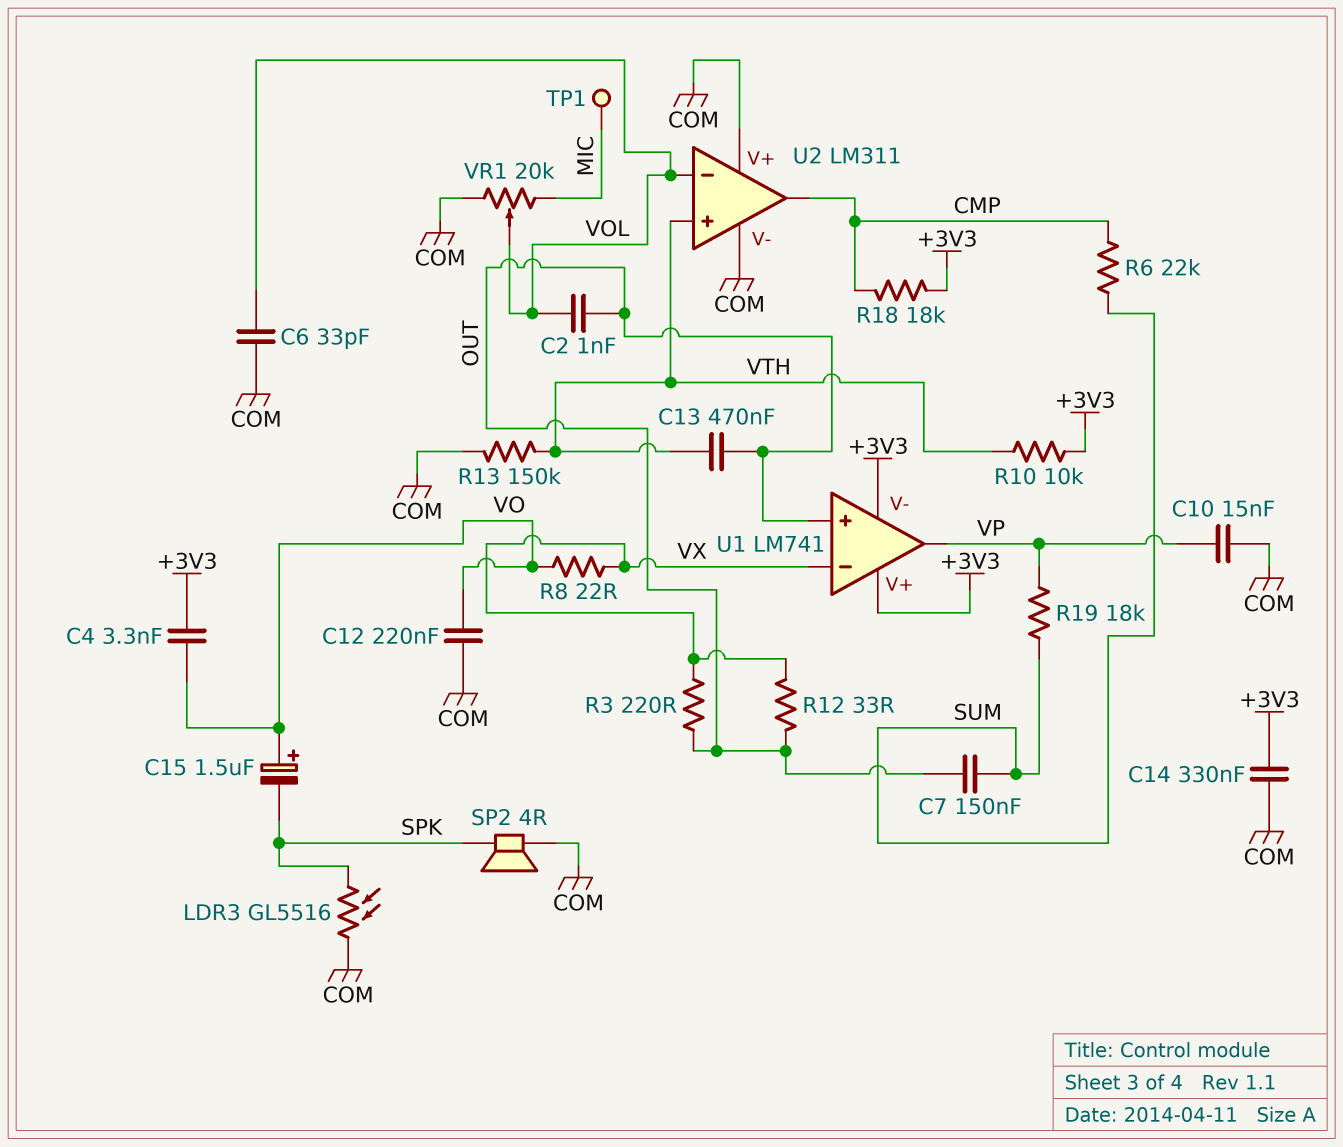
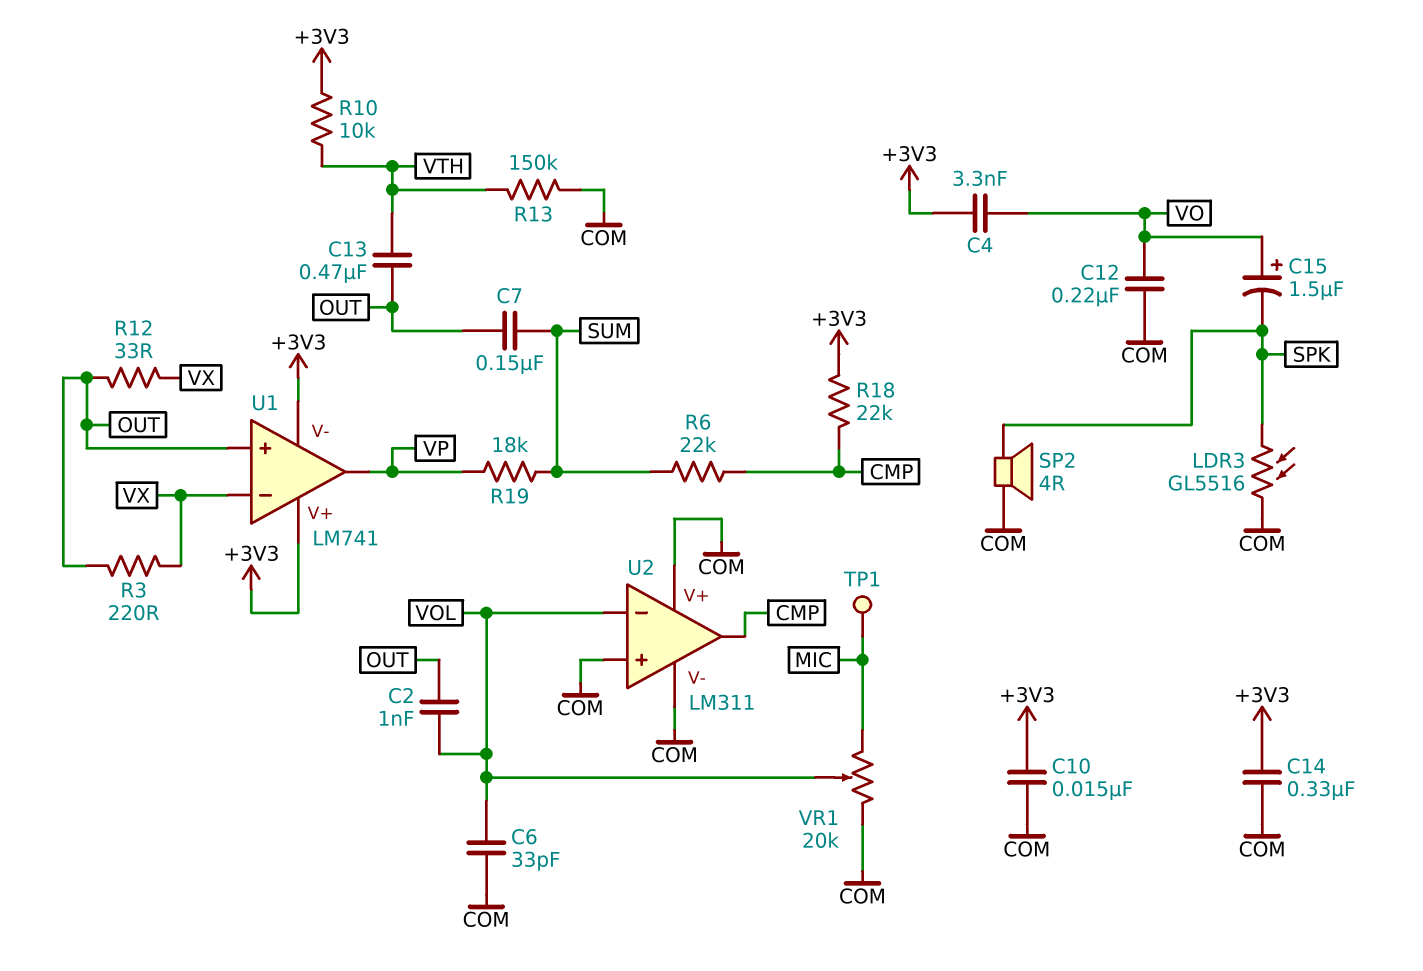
C10: 15nF (COM, VP) -> 15nF (+3V3, COM)
R8: 22 (VO, VX) -> none
R18: 18k (+3V3, CMP) -> 22k (+3V3, CMP)
U2 pin in+: VTH -> COM

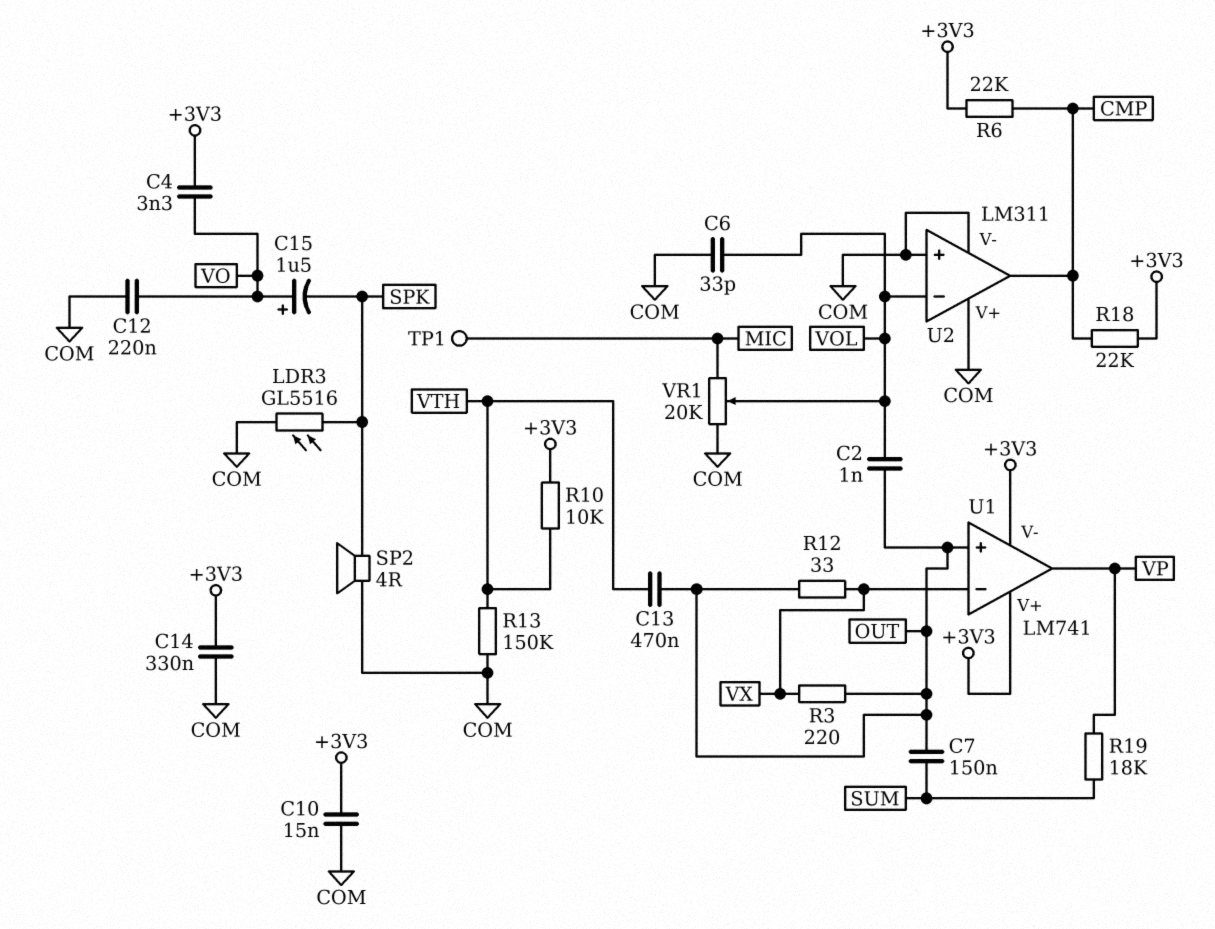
R6: 22k (CMP, SUM) -> 22k (+3V3, CMP)

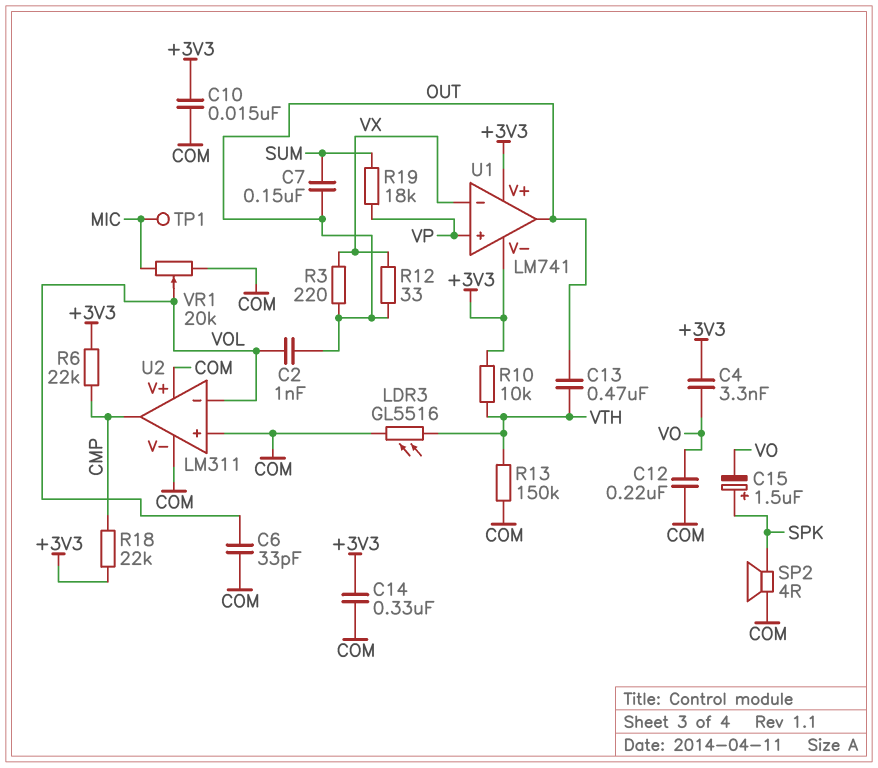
C15: 1.5uF (plus VO, minus SPK) -> 1.5uF (plus SPK, minus VO)
LDR3: GL5516 (COM, SPK) -> GL5516 (COM, VTH)
U1 pin in+: OUT -> VP
U1 pin out: VP -> OUT

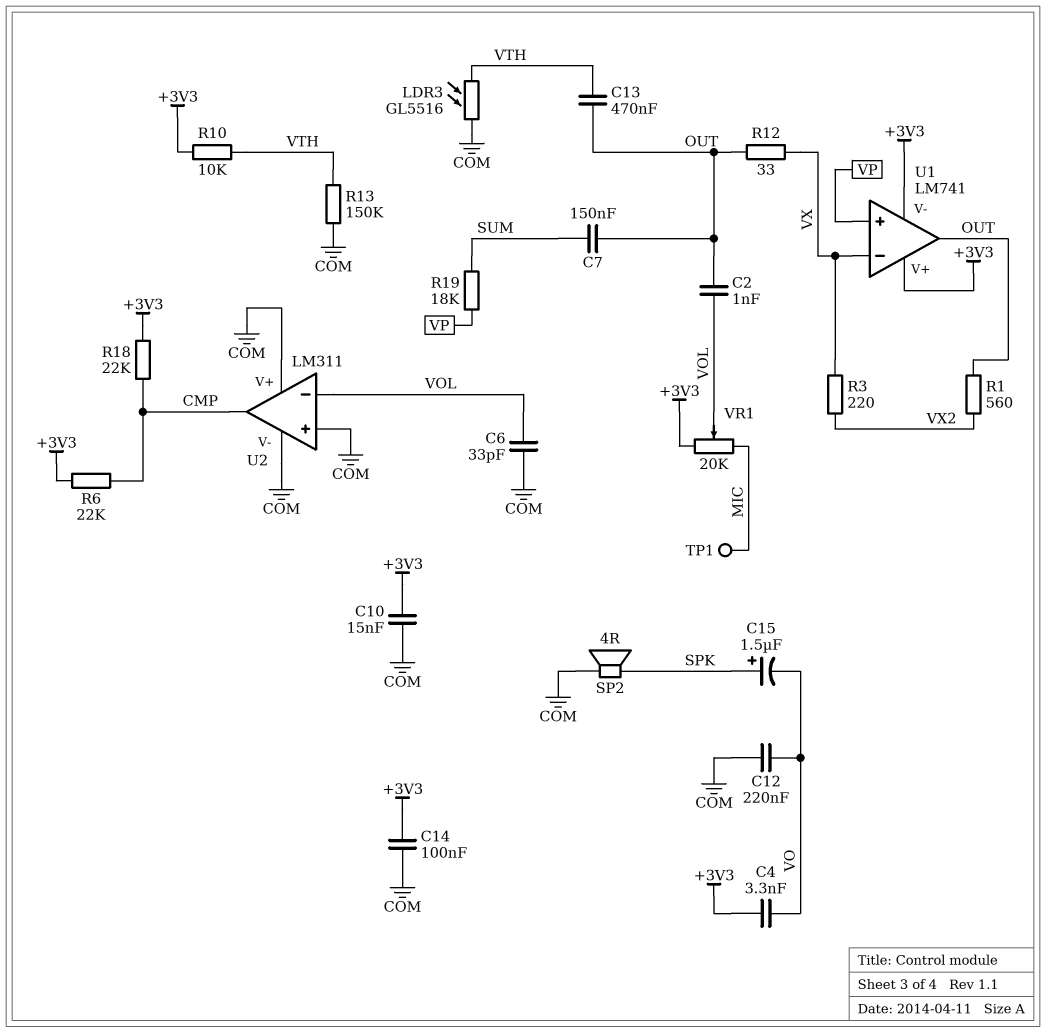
C14: 330nF (+3V3, COM) -> 100nF (+3V3, COM)
R1: none -> 560 (OUT, VX2)
R3: 220 (OUT, VX) -> 220 (VX, VX2)
VR1: 20k (COM, MIC, wiper VOL) -> 20k (+3V3, MIC, wiper VOL)

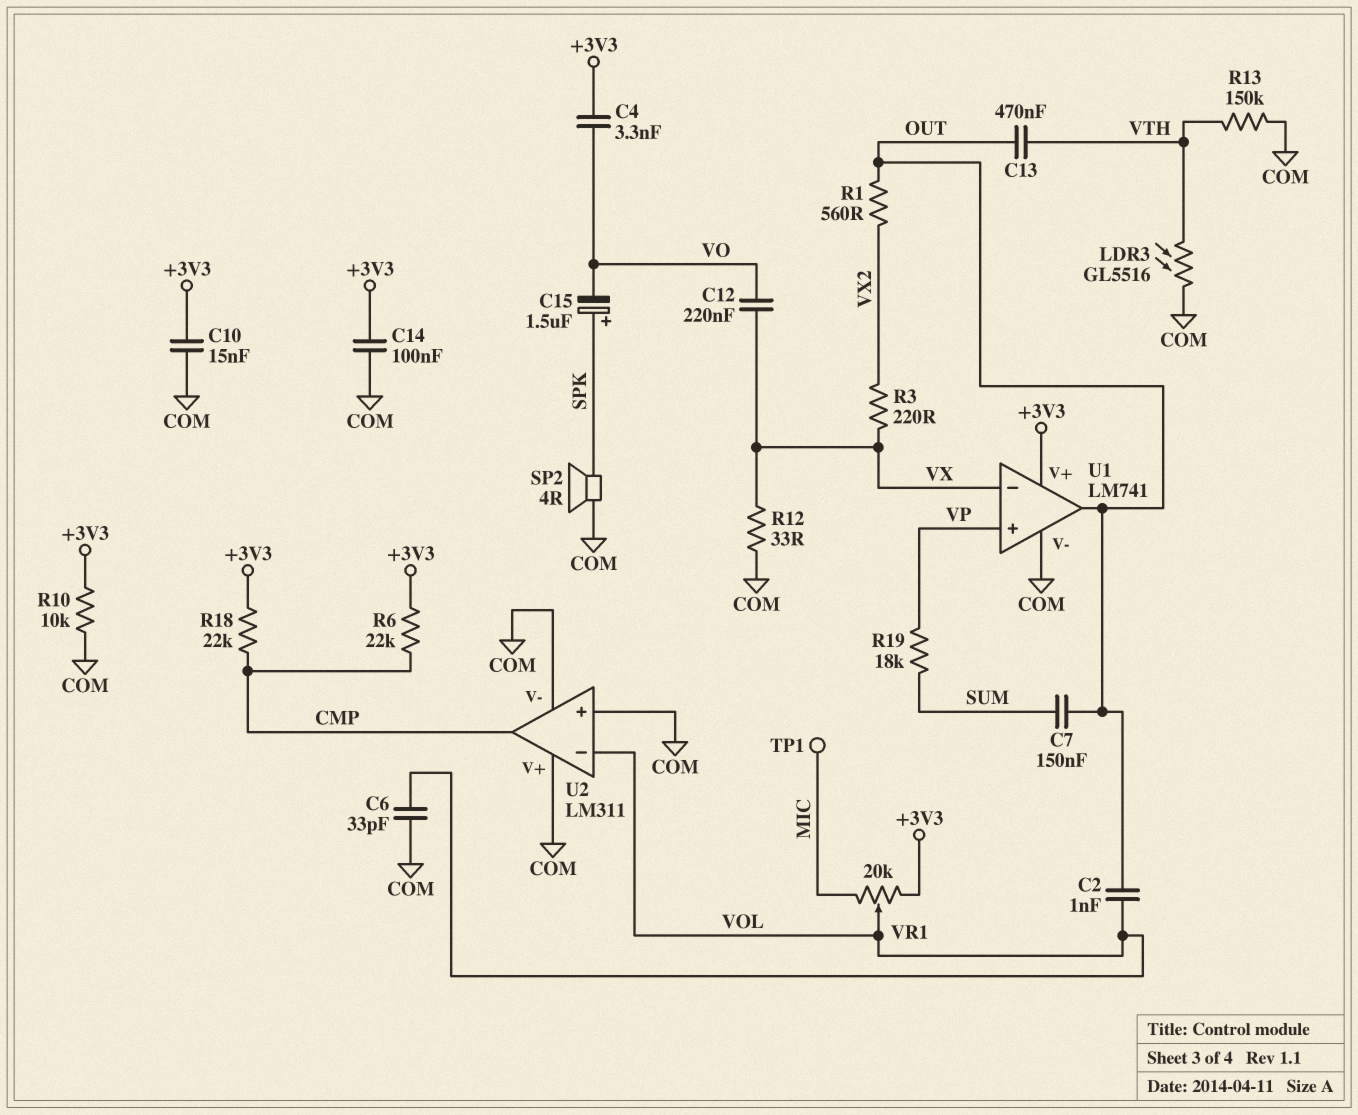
C12: 220nF (COM, VO) -> 220nF (VO, VX)
R10: 10k (+3V3, VTH) -> 10k (+3V3, COM)
R12: 33 (OUT, VX) -> 33 (COM, VX)
U1 pin V-: +3V3 -> COM

